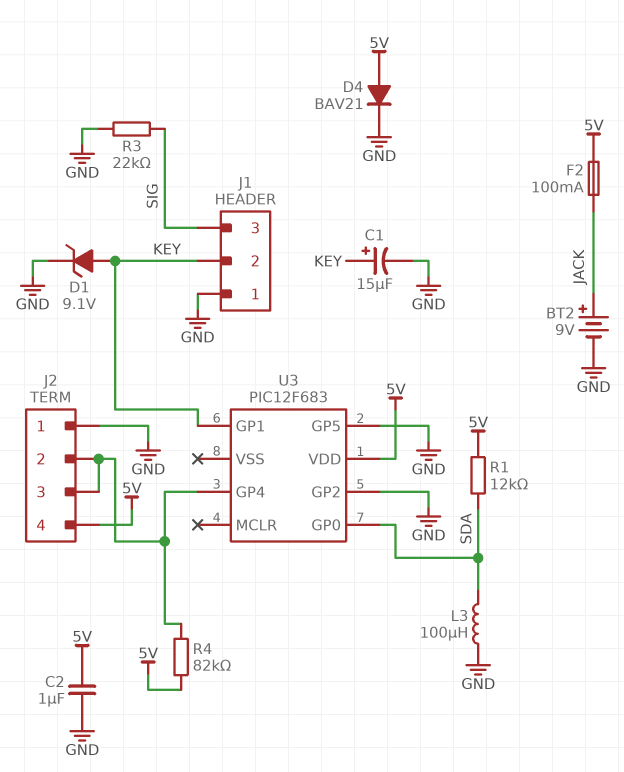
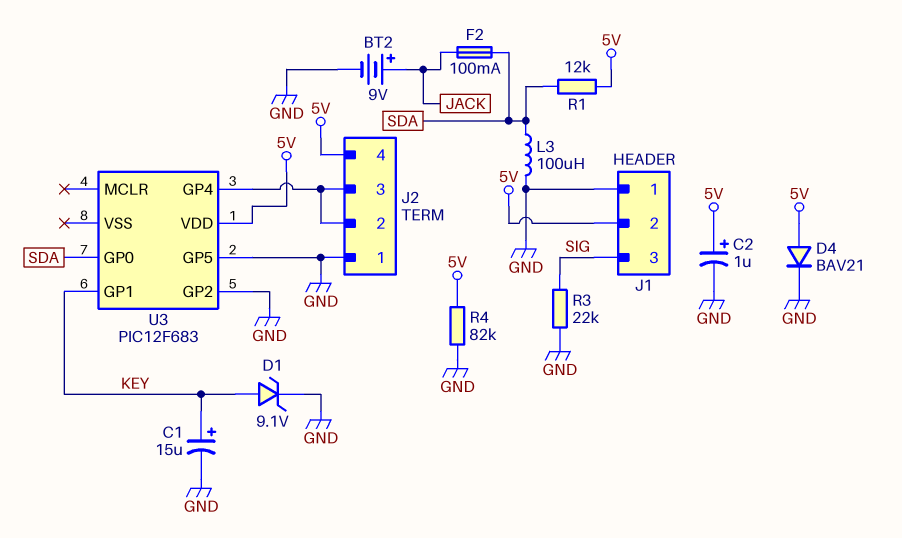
C2: 1uF (5V, GND) -> 1uF (plus 5V, minus GND)
F2: 100mA (5V, JACK) -> 100mA (JACK, SDA)
J1 pin 2: KEY -> 5V
R4: 82k (5V, J2/2) -> 82k (5V, GND)

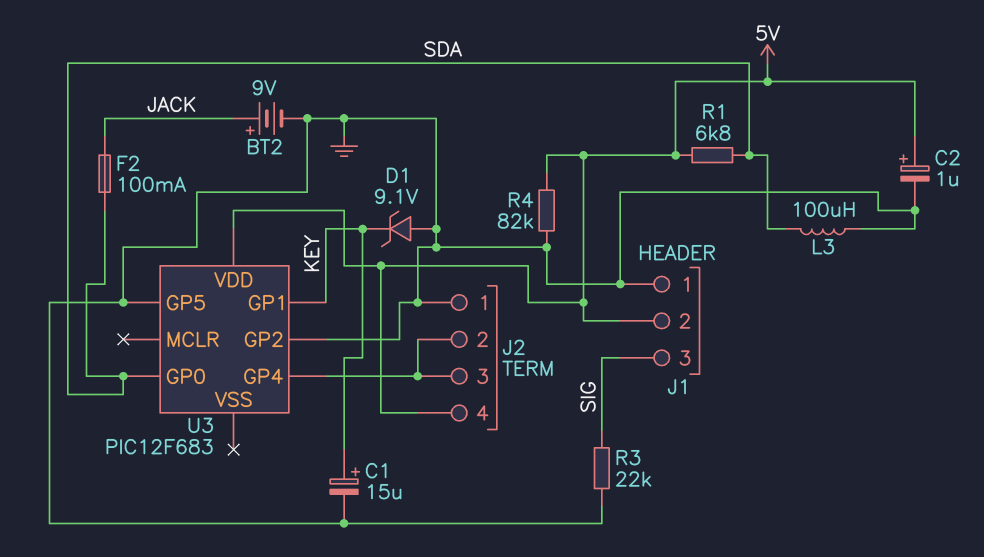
D1: zener 9.1V (A KEY, K GND) -> zener 9.1V (A GND, K KEY)
D4: diode BAV21 (A 5V, K GND) -> none
R1: 12k (5V, SDA) -> 6.8k (5V, SDA)

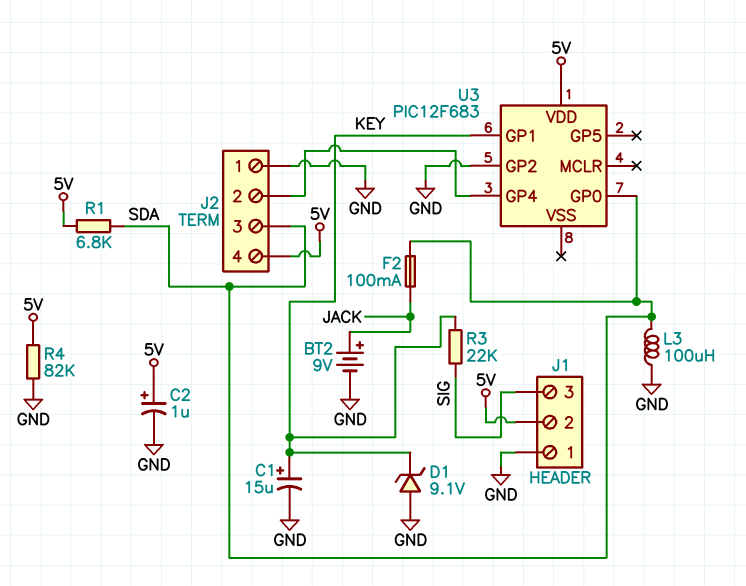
J2 pin 3: J2/2 -> SDA
R3: 22k (GND, SIG) -> 22k (KEY, SIG)
U3 pin GP5: GND -> none

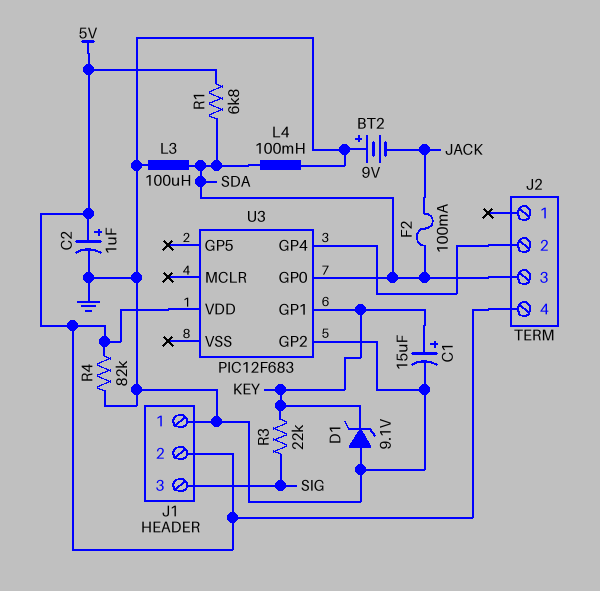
BT2: 9V (plus JACK, minus GND) -> 9V (plus GND, minus JACK)
J2 pin 1: GND -> none
L4: none -> 100mH (GND, SDA)

